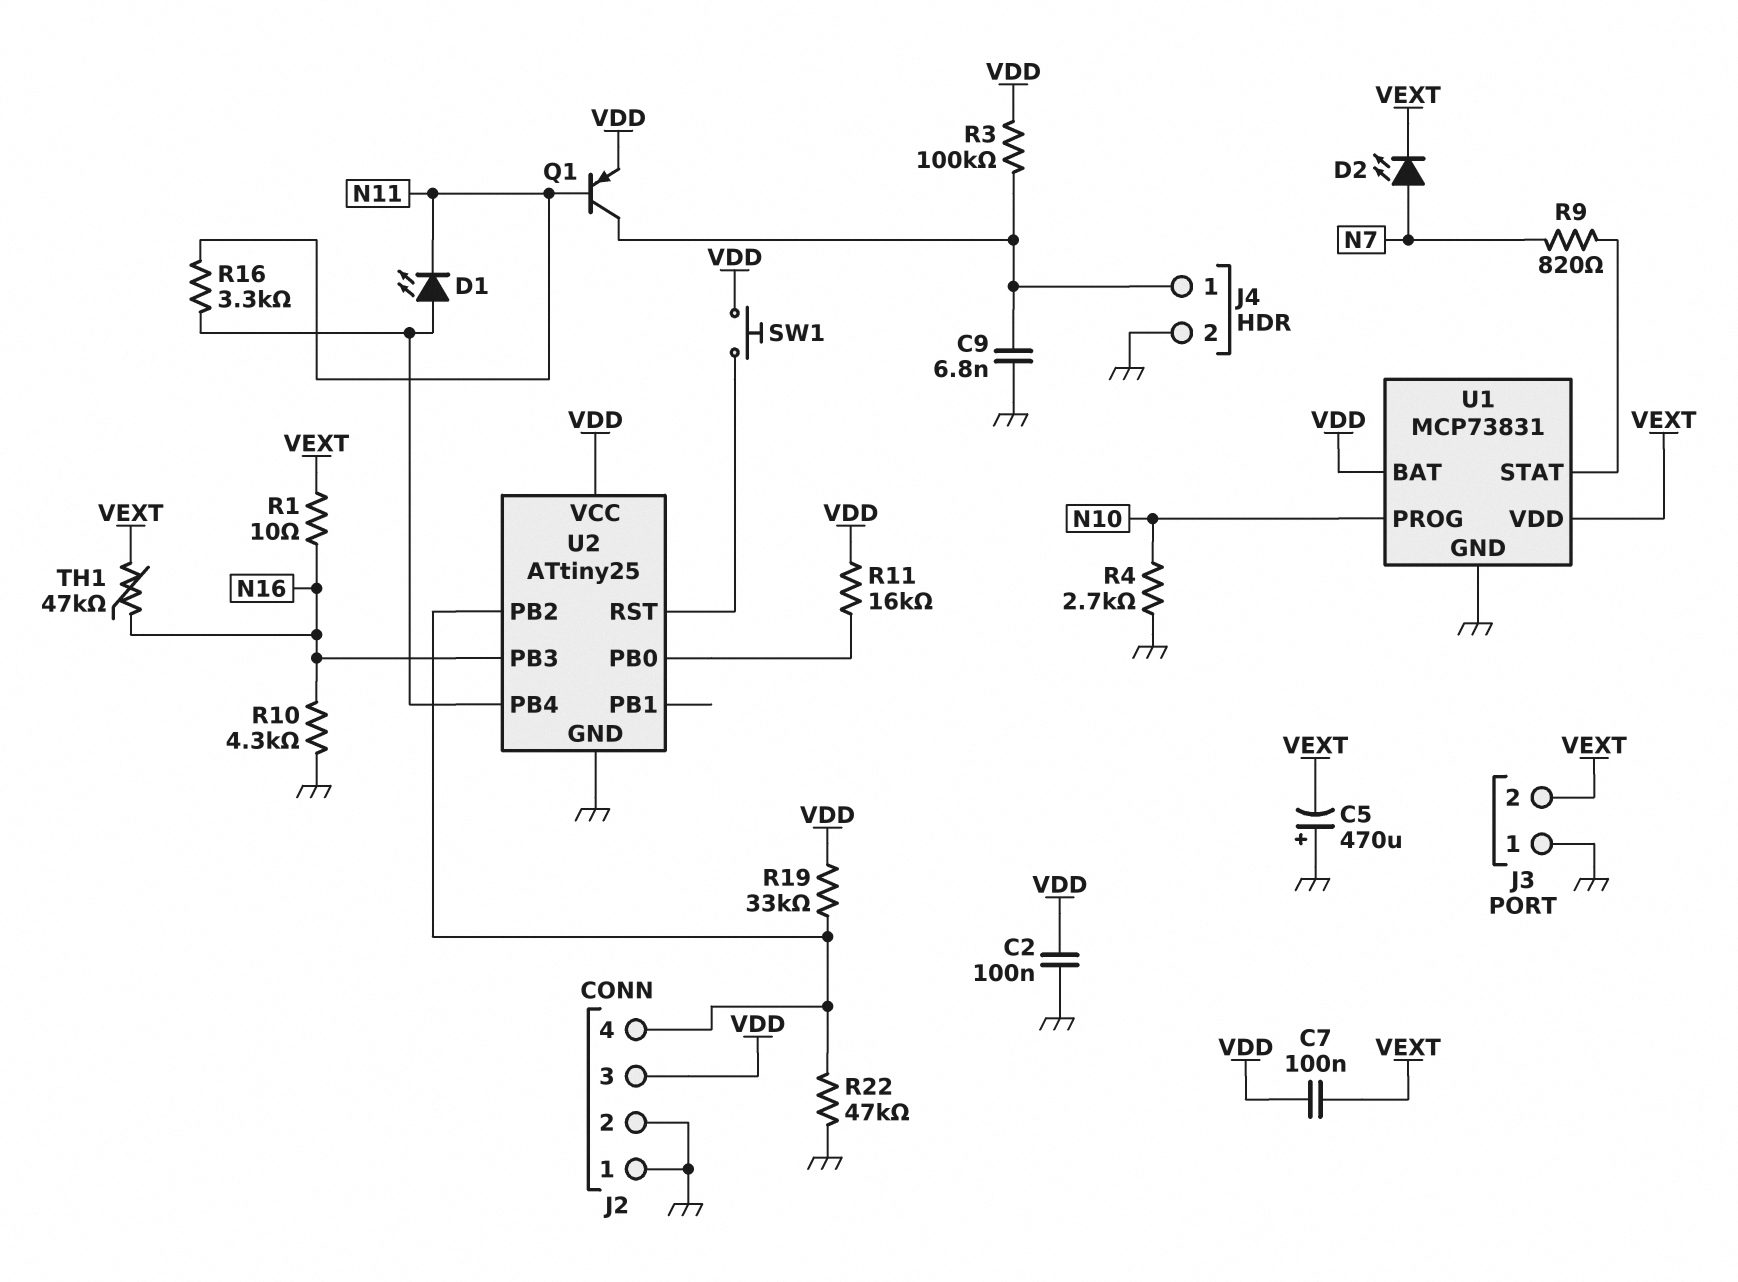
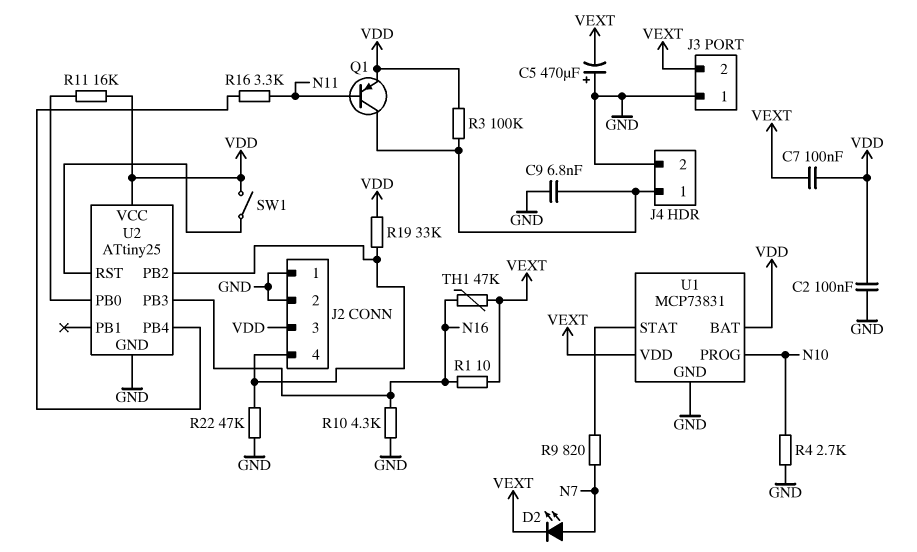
D1: LED (A U2/PB4, K N11) -> none
SW1: button (U2/RST, VDD) -> switch (U2/RST, VDD)

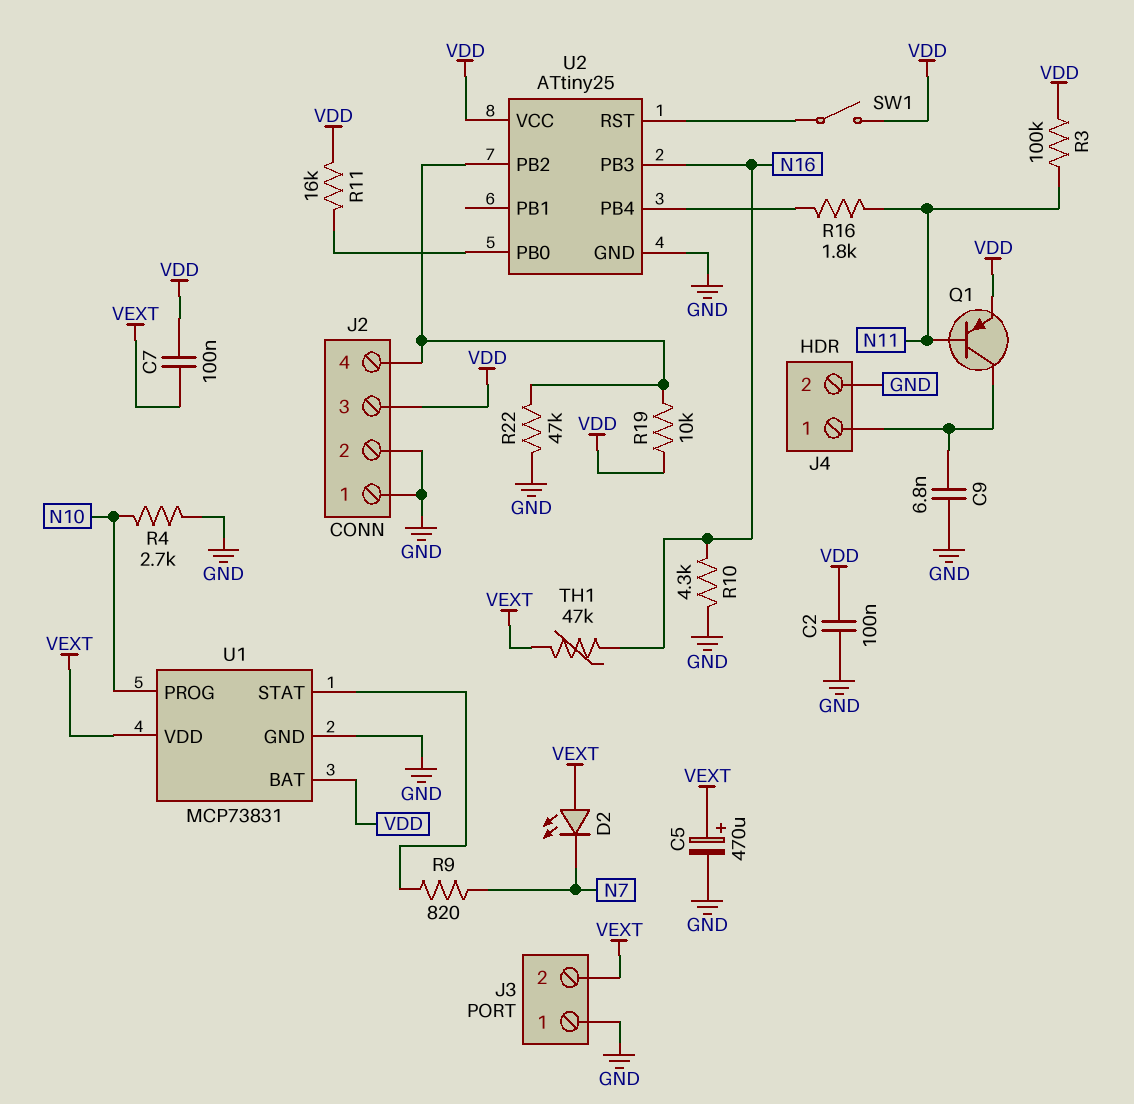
C5: 470uF (plus GND, minus VEXT) -> 470uF (plus VEXT, minus GND)
D2: LED (A N7, K VEXT) -> LED (A VEXT, K N7)
R1: 10 (N16, VEXT) -> none
R3: 100k (J4/1, VDD) -> 100k (N11, VDD)
R16: 3.3k (N11, U2/PB4) -> 1.8k (N11, U2/PB4)
R19: 33k (J2/4, VDD) -> 10k (J2/4, VDD)

